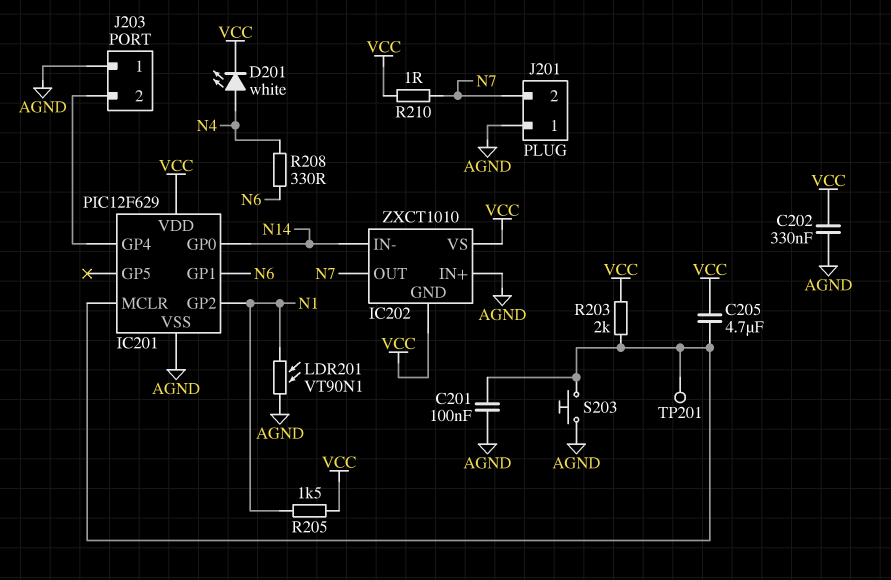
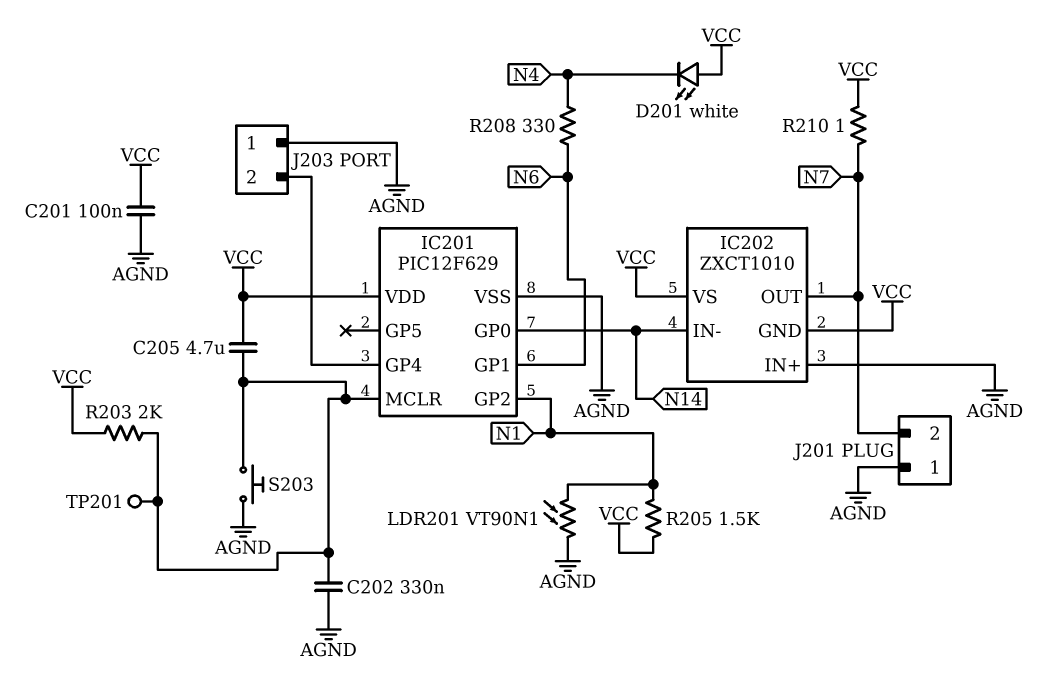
C201: 100nF (AGND, IC201/MCLR) -> 100nF (AGND, VCC)
C202: 330nF (AGND, VCC) -> 330nF (AGND, IC201/MCLR)
D201: LED white (A N4, K VCC) -> LED white (A VCC, K N4)

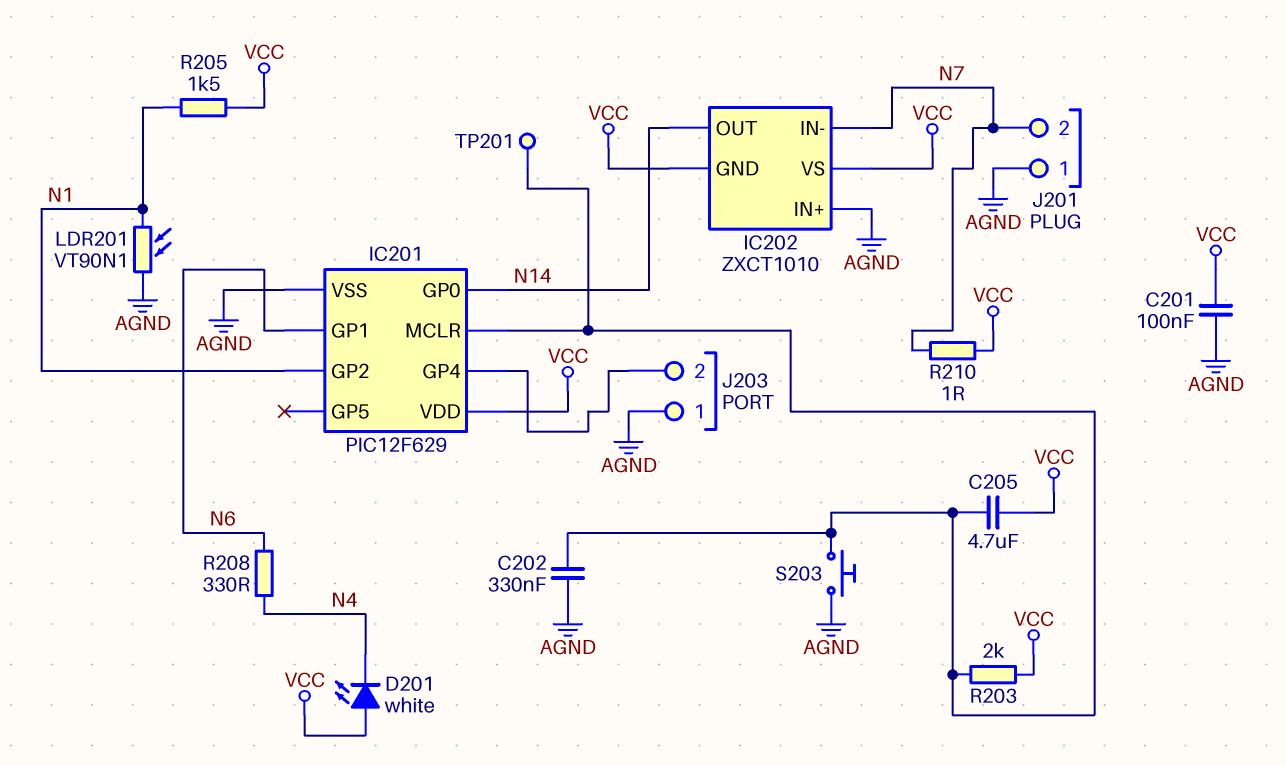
IC202 pin IN-: N14 -> N7
IC202 pin OUT: N7 -> N14

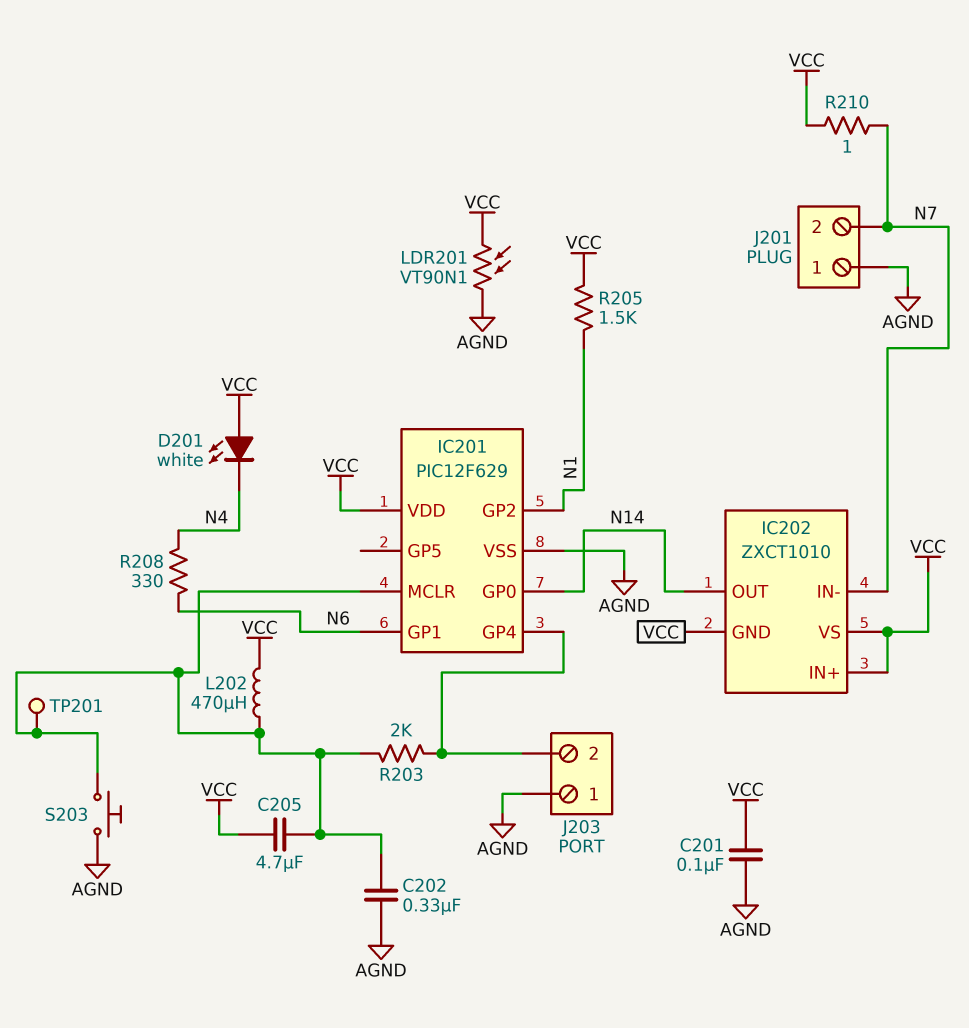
IC202 pin IN+: AGND -> VCC
L202: none -> 470uH (IC201/MCLR, VCC)
LDR201: VT90N1 (AGND, N1) -> VT90N1 (AGND, VCC)
R203: 2k (IC201/MCLR, VCC) -> 2k (IC201/GP4, IC201/MCLR)

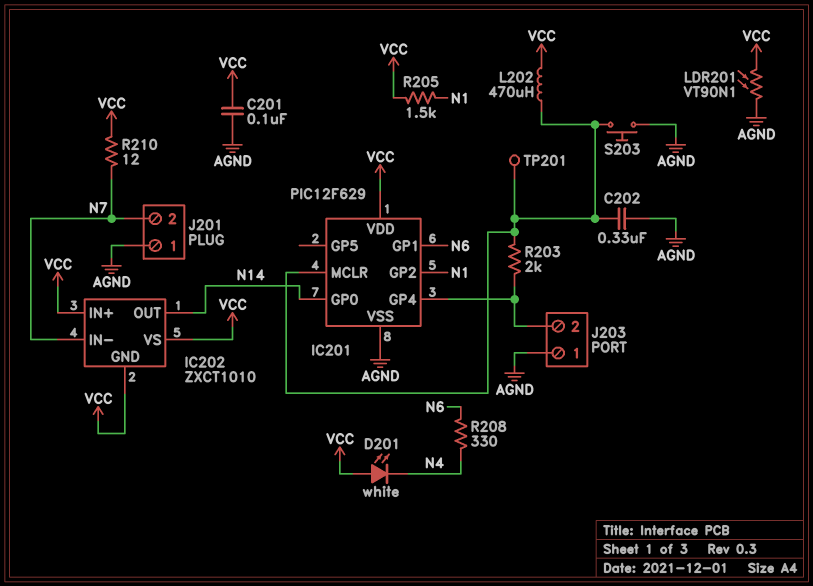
C205: 4.7uF (IC201/MCLR, VCC) -> none
R210: 1 (N7, VCC) -> 12 (N7, VCC)

